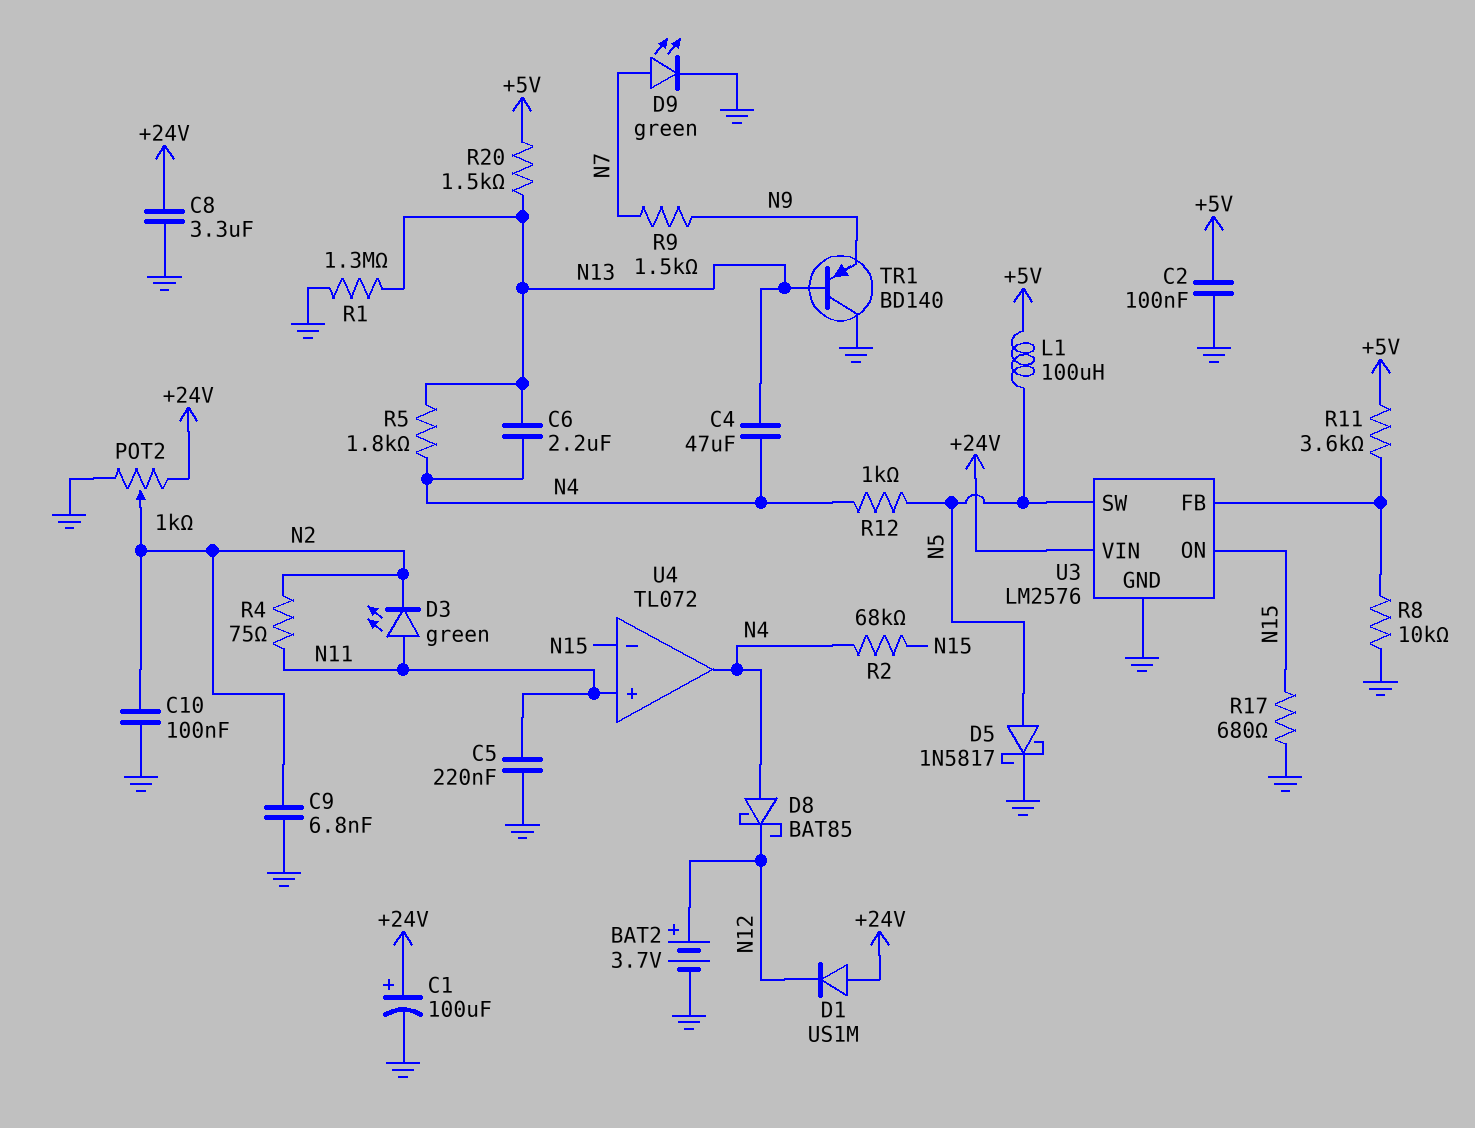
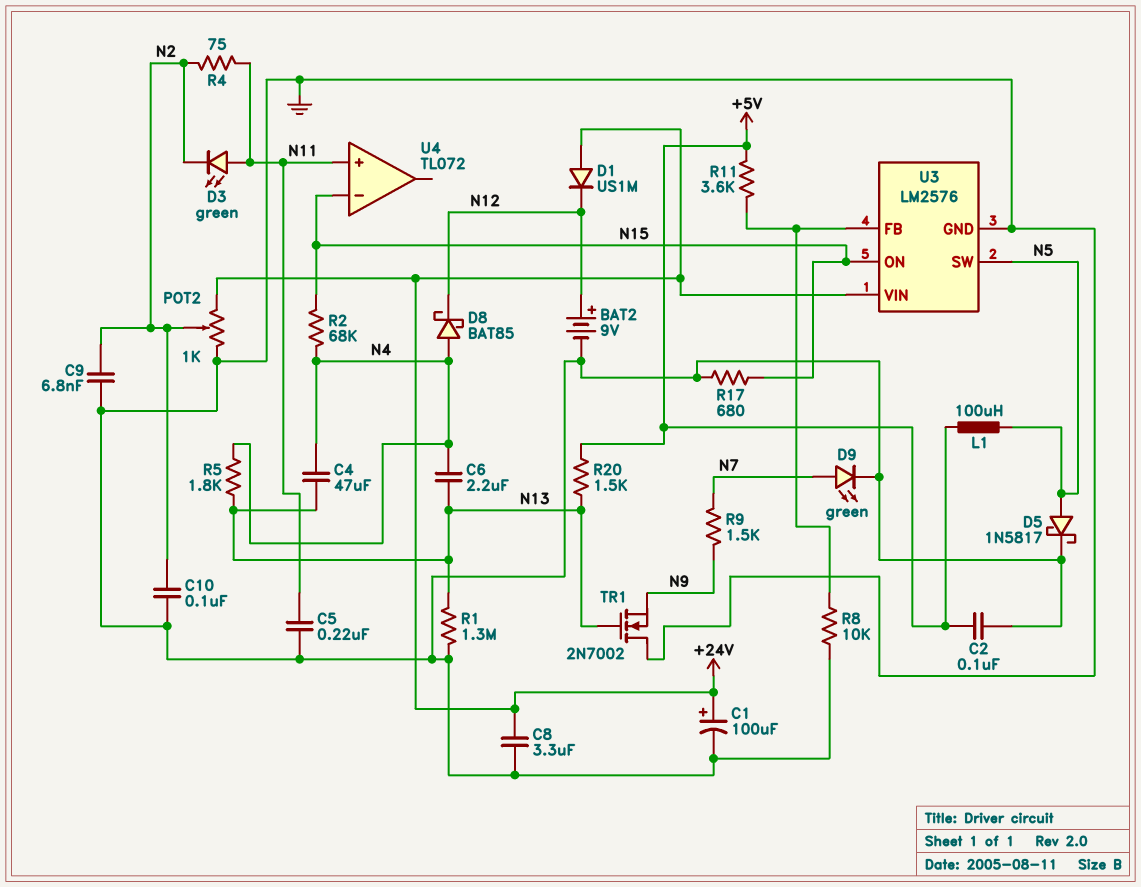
BAT2: 3.7V (plus N12, minus GND) -> 9V (plus N12, minus GND)
R12: 1k (N4, N5) -> none
TR1: PNP BD140 (B N13, C GND, E N9) -> NMOS 2N7002 (G N13, D GND, S N9)
U4 pin out: N4 -> none

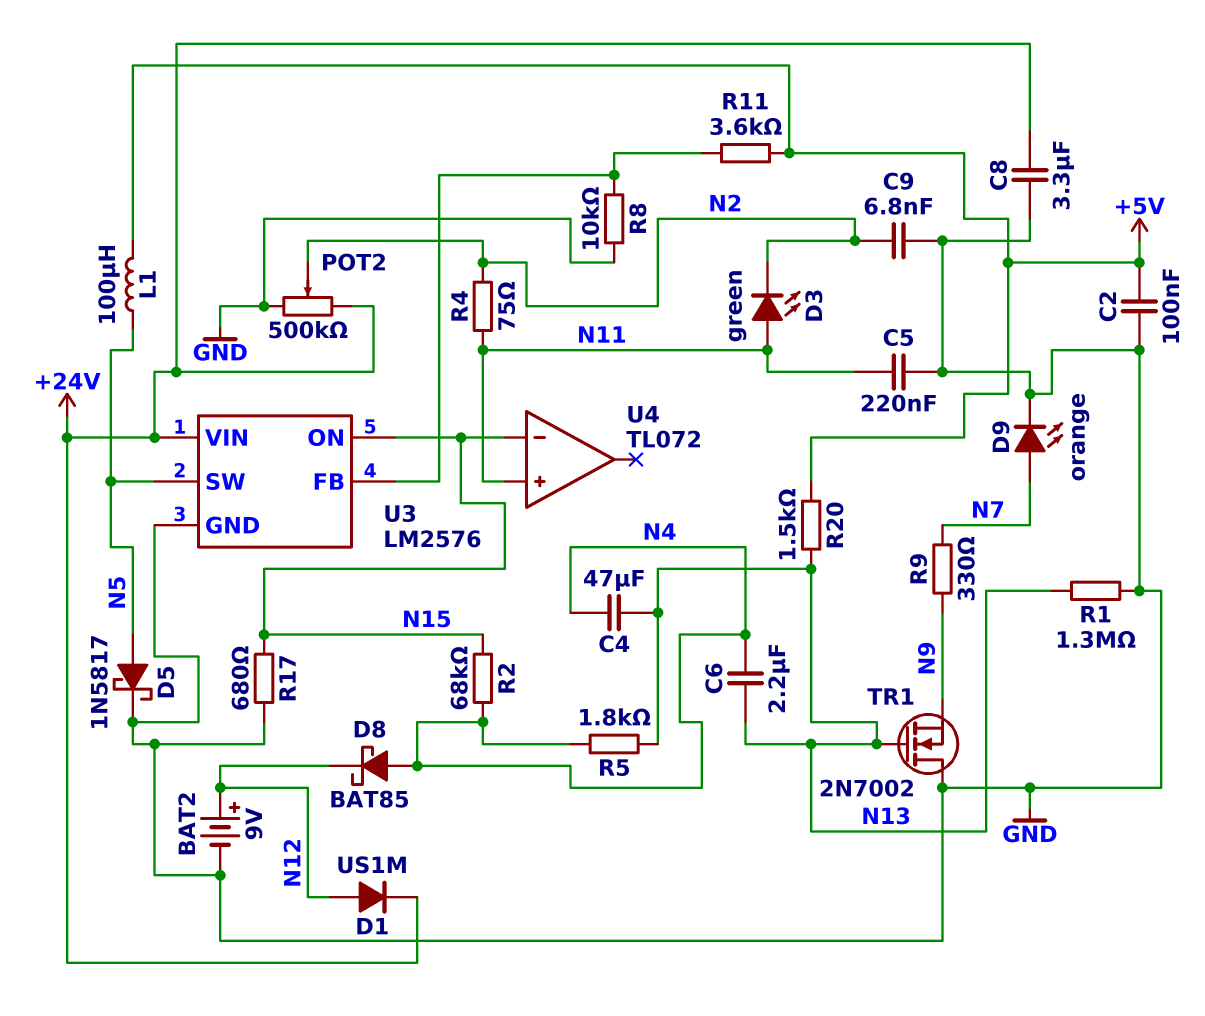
C1: 100uF (plus +24V, minus GND) -> none
C10: 100nF (GND, N2) -> none
D1: diode US1M (A +24V, K N12) -> diode US1M (A N12, K +24V)
D9: LED green (A N7, K GND) -> LED orange (A N7, K GND)
POT2: 1k (+24V, GND, wiper N2) -> 500k (+24V, GND, wiper N2)
R9: 1.5k (N7, N9) -> 330 (N7, N9)

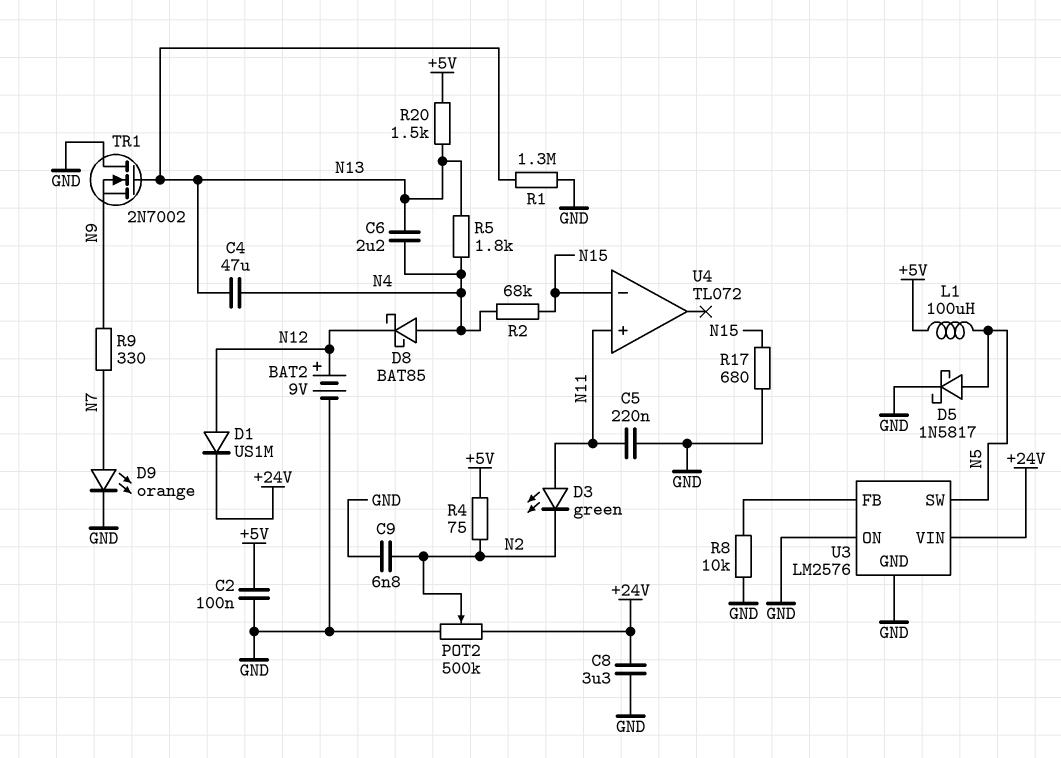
R4: 75 (N2, N11) -> 75 (+5V, N2)
R11: 3.6k (+5V, U3/FB) -> none
U3 pin ON: N15 -> GND

